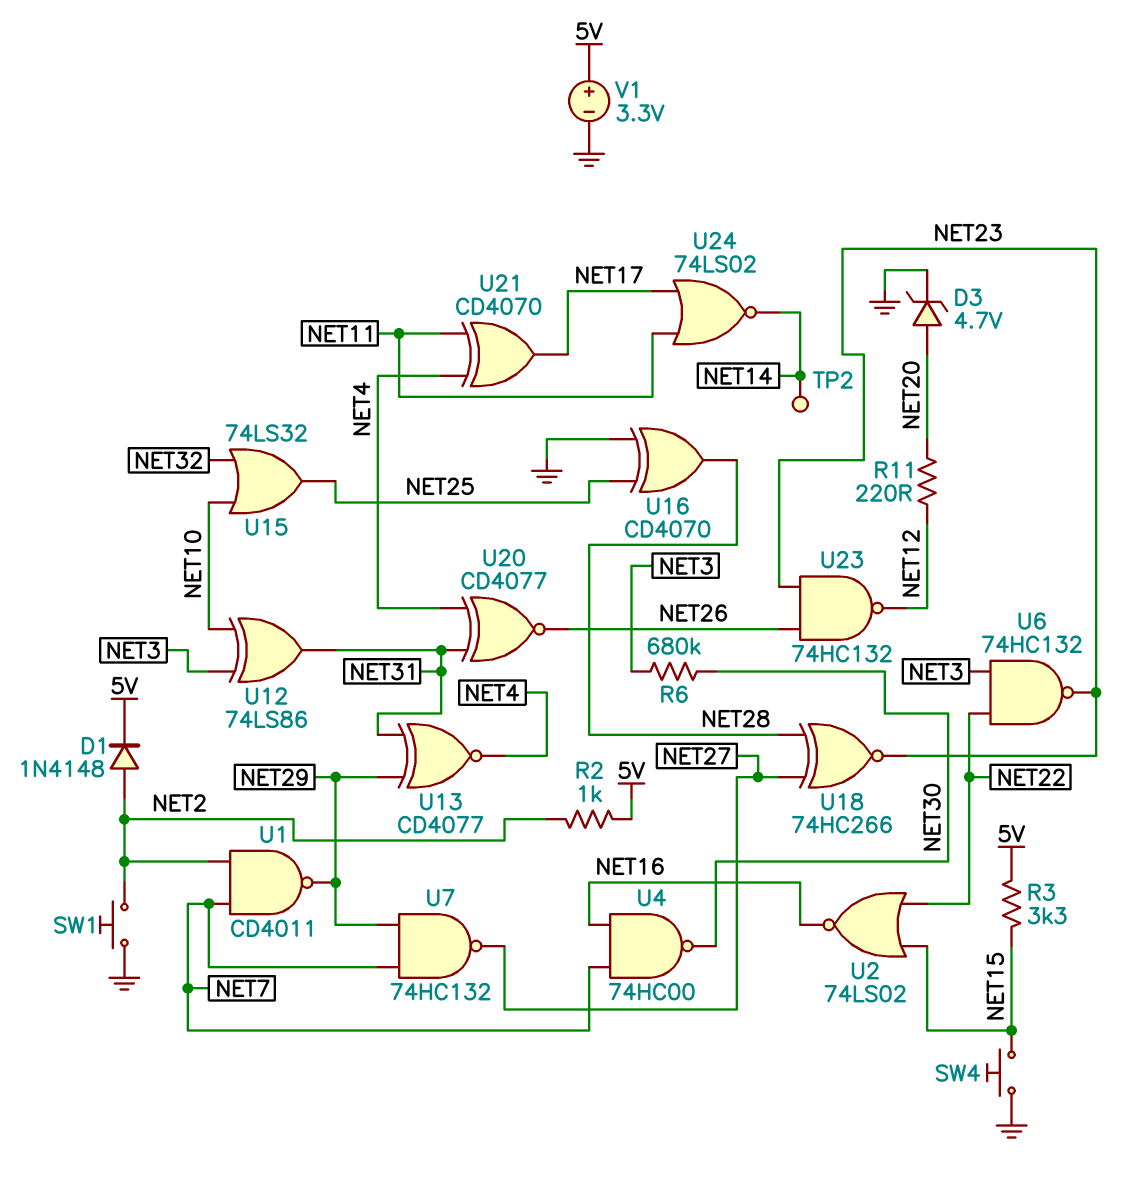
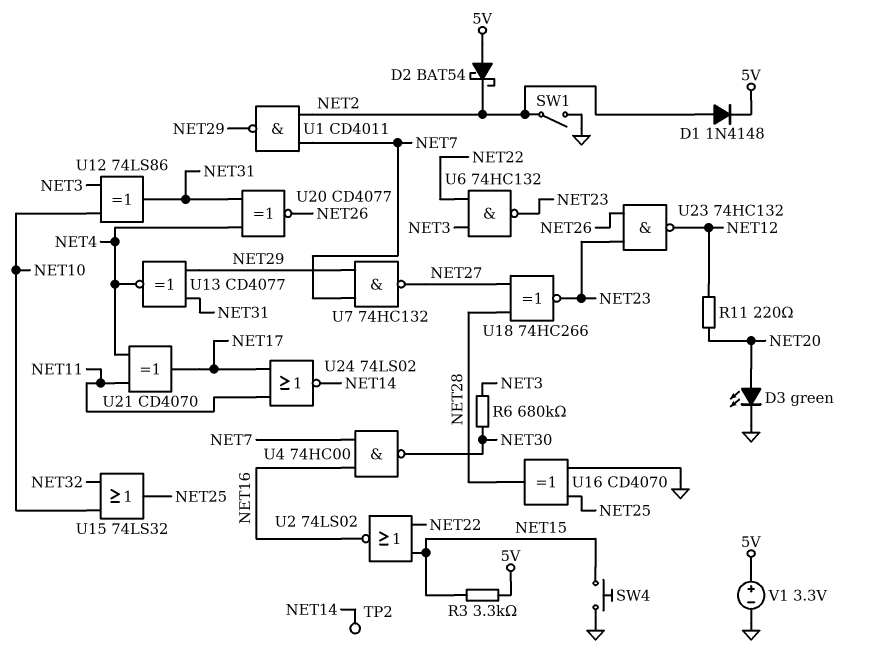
D2: none -> schottky BAT54 (A 5V, K NET2)
D3: zener 4.7V (A NET20, K GND) -> LED green (A NET20, K GND)
R2: 1k (5V, NET2) -> none
SW1: button (GND, NET2) -> switch (GND, NET2)

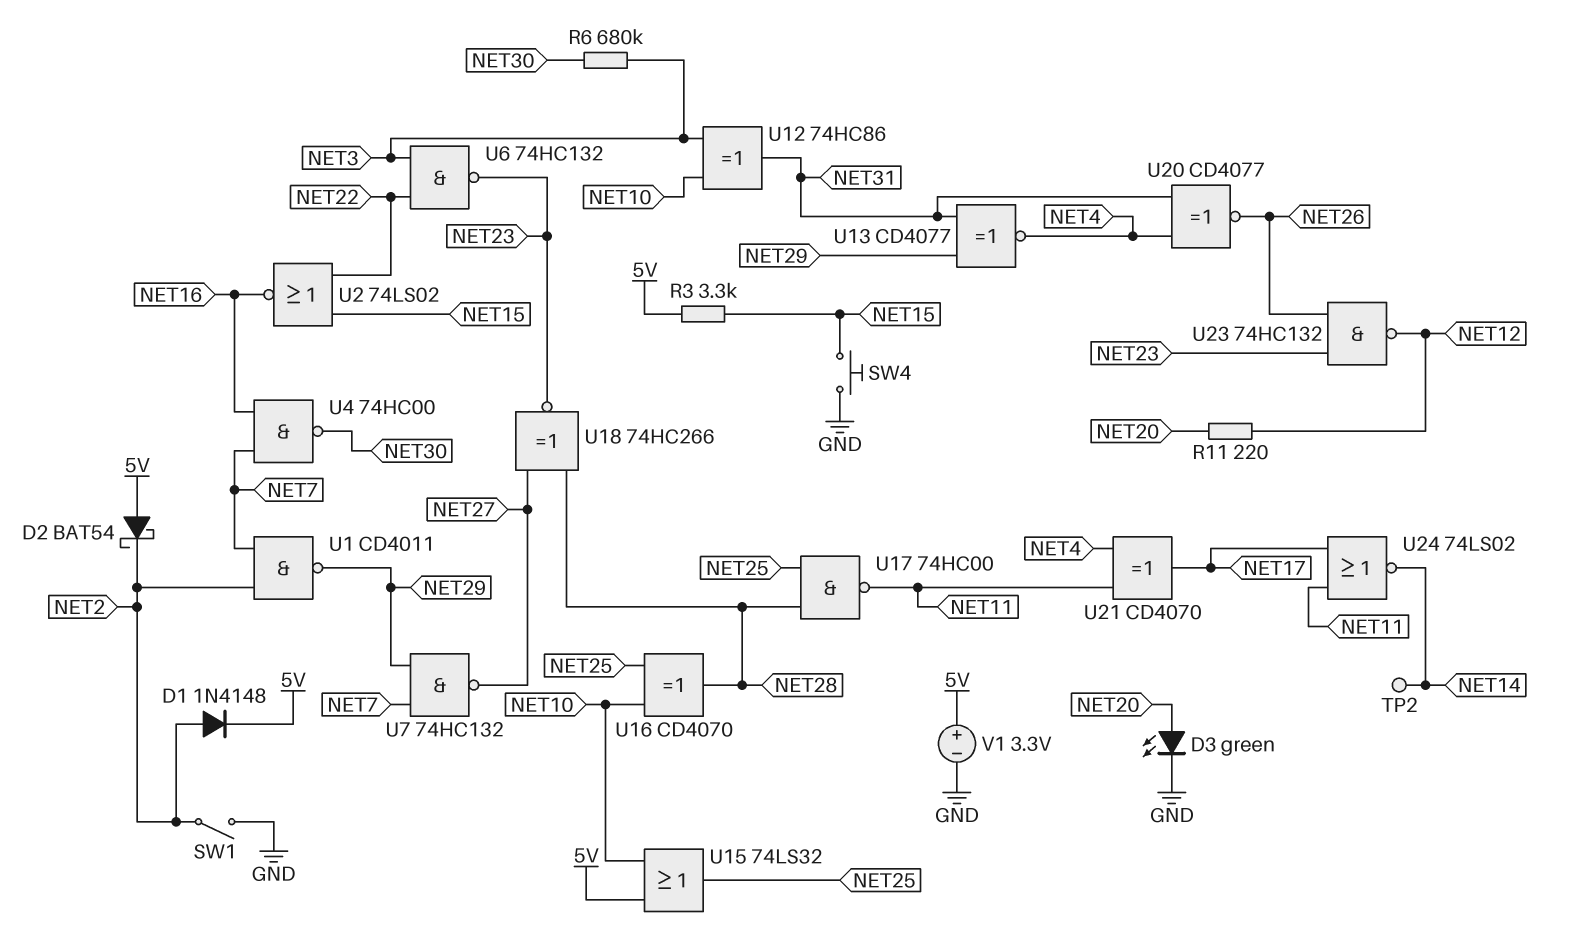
U12: XOR 74LS86 (in NET3, in NET10, out NET31) -> XOR 74HC86 (in NET3, in NET10, out NET31)
U15: OR 74LS32 (in NET10, in NET32, out NET25) -> OR 74LS32 (in 5V, in NET10, out NET25)
U16: XOR CD4070 (in GND, in NET25, out NET28) -> XOR CD4070 (in NET10, in NET25, out NET28)
U17: none -> NAND 74HC00 (in NET25, in NET28, out NET11)

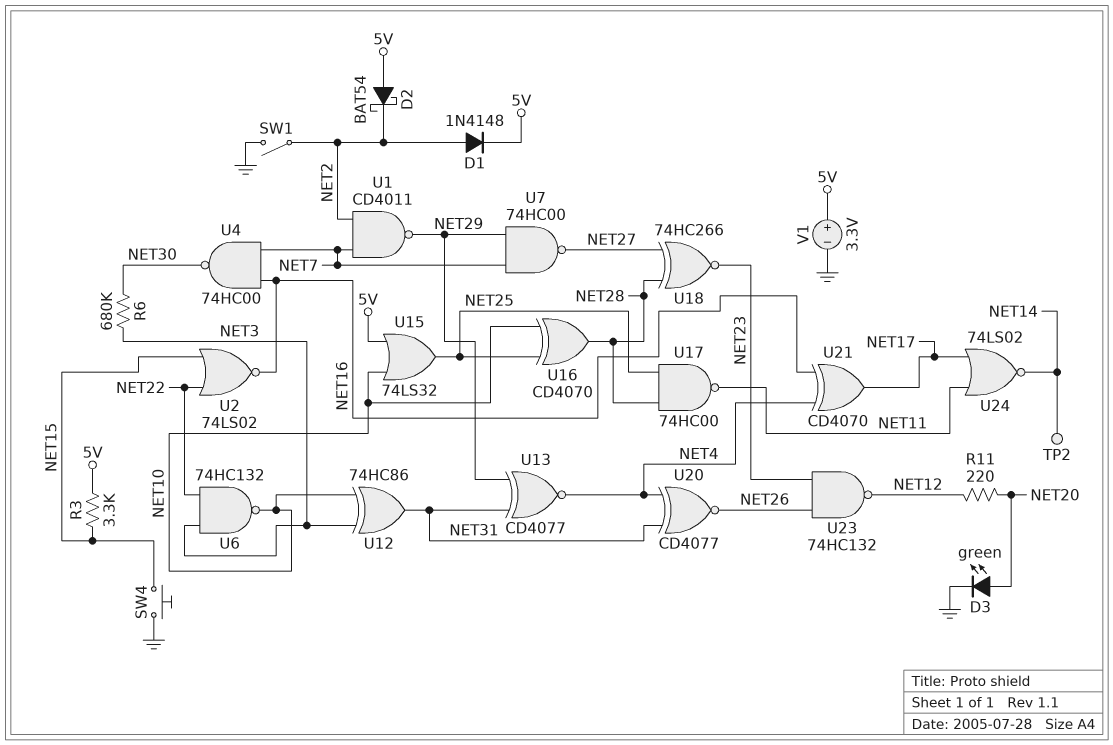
U6: NAND 74HC132 (in NET3, in NET22, out NET23) -> NAND 74HC132 (in NET3, in NET22, out NET10)
U7: NAND 74HC132 (in NET7, in NET29, out NET27) -> NAND 74HC00 (in NET7, in NET29, out NET27)
U21: XOR CD4070 (in NET4, in NET11, out NET17) -> XOR CD4070 (in NET4, in NET16, out NET17)

